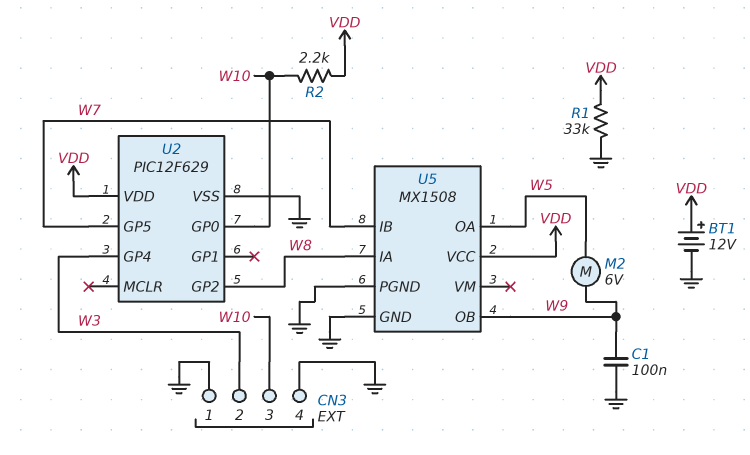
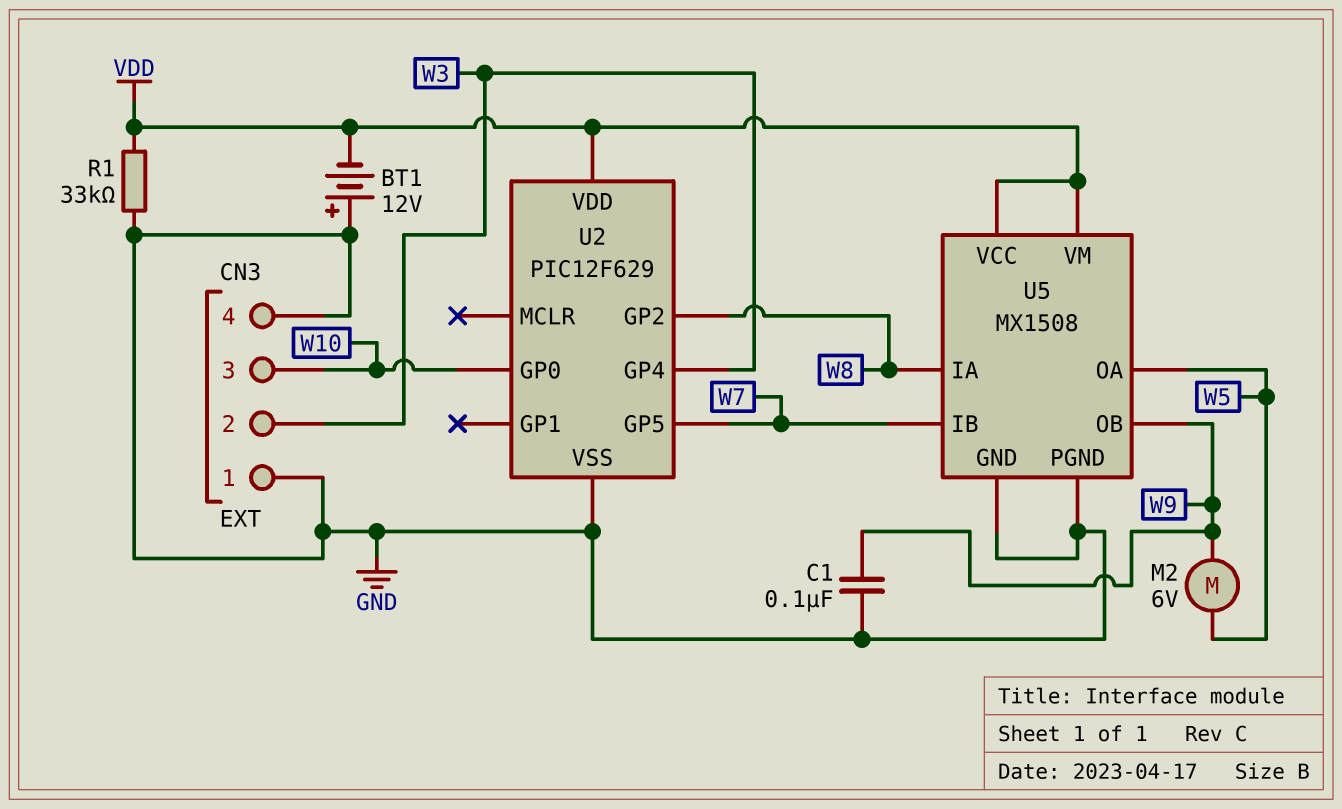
BT1: 12V (plus VDD, minus GND) -> 12V (plus GND, minus VDD)
R2: 2.2k (VDD, W10) -> none
U5 pin VM: none -> VDD

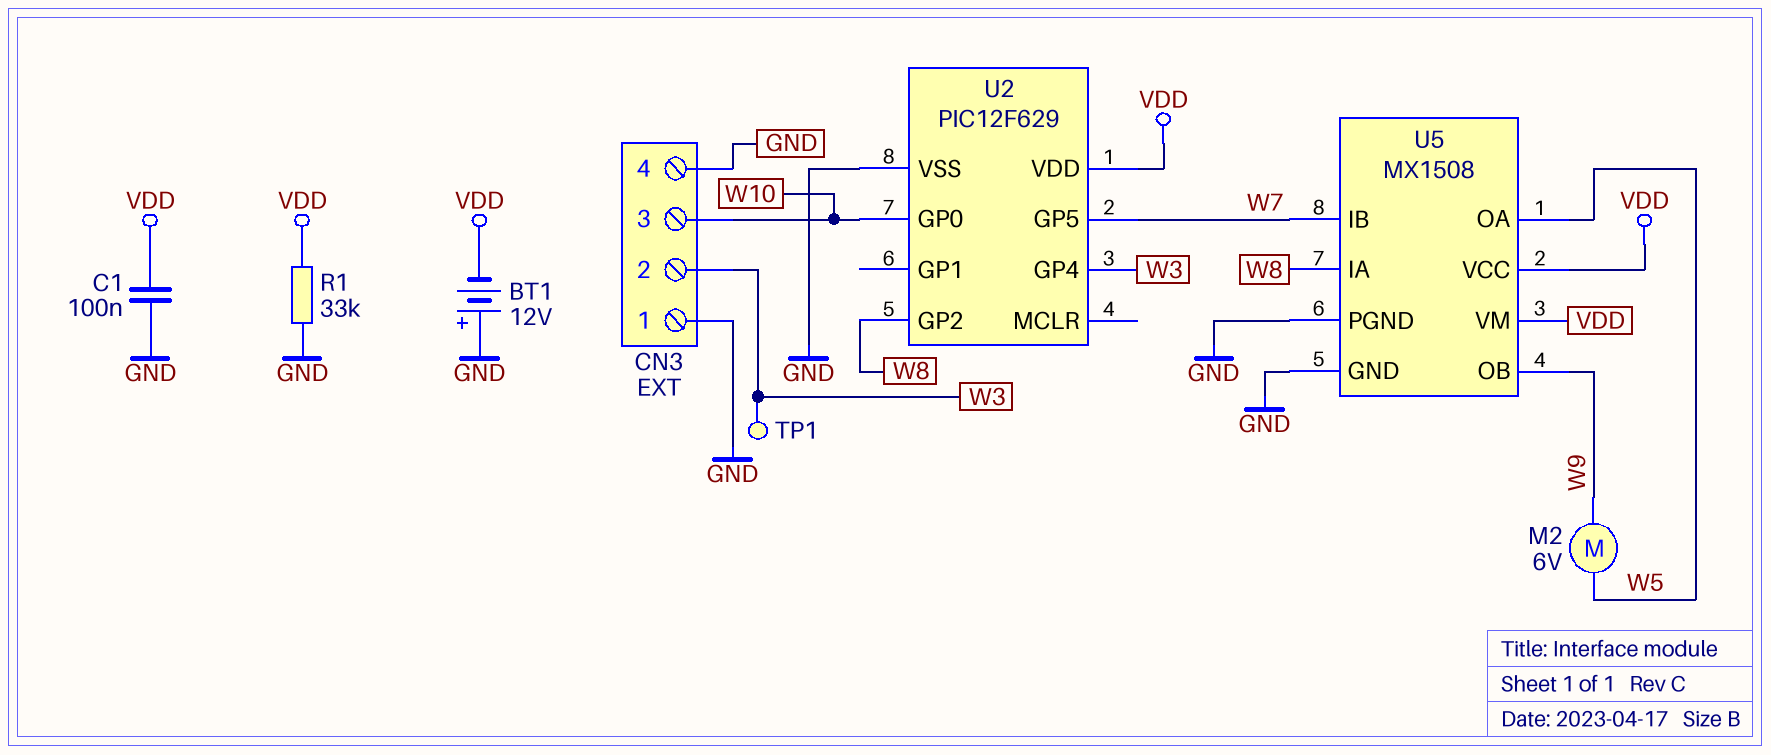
C1: 100nF (GND, W9) -> 100nF (GND, VDD)
TP1: none -> test point (W3)

